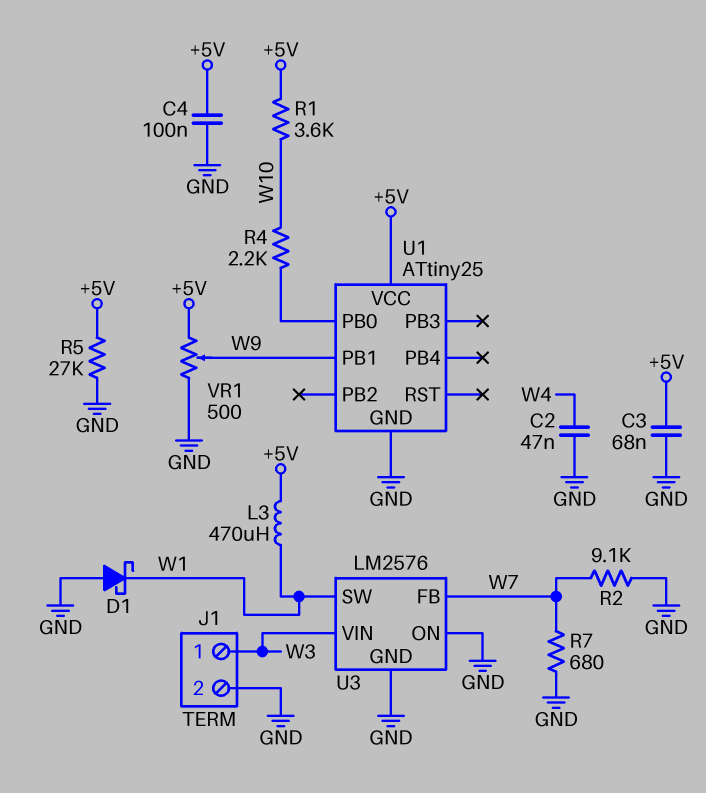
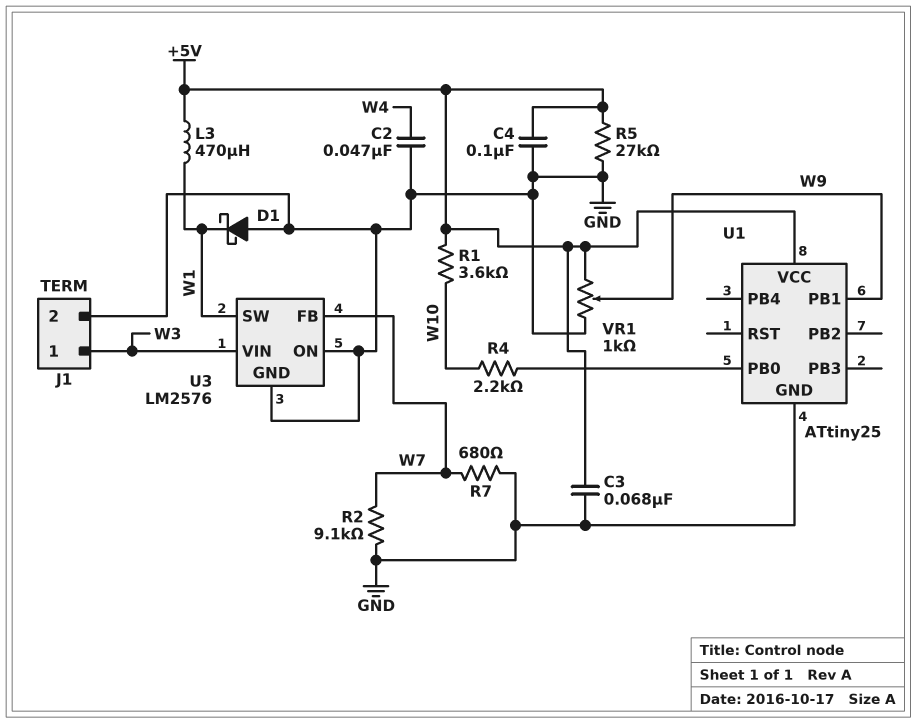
VR1: 500 (+5V, GND, wiper W9) -> 1k (+5V, GND, wiper W9)

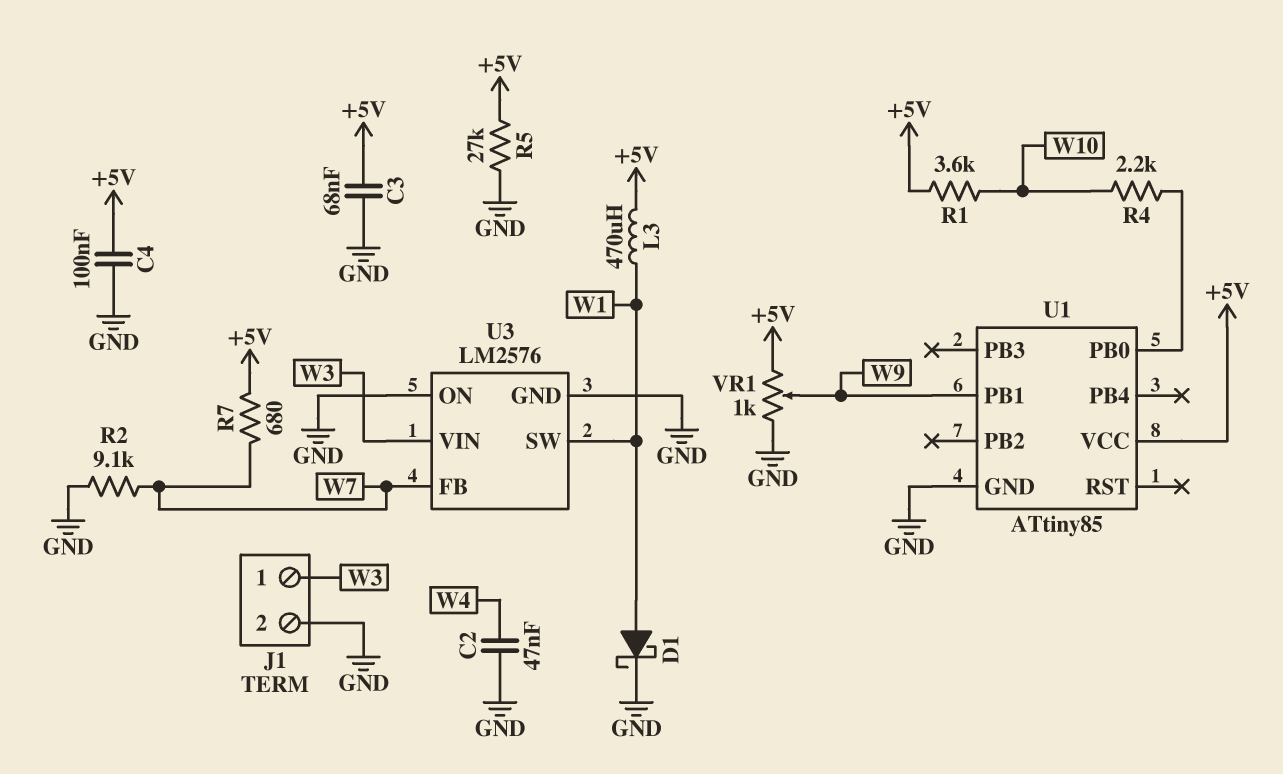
D1: schottky (A GND, K W1) -> schottky (A W1, K GND)
R7: 680 (GND, W7) -> 680 (+5V, W7)
U1: ATtiny25 -> ATtiny85

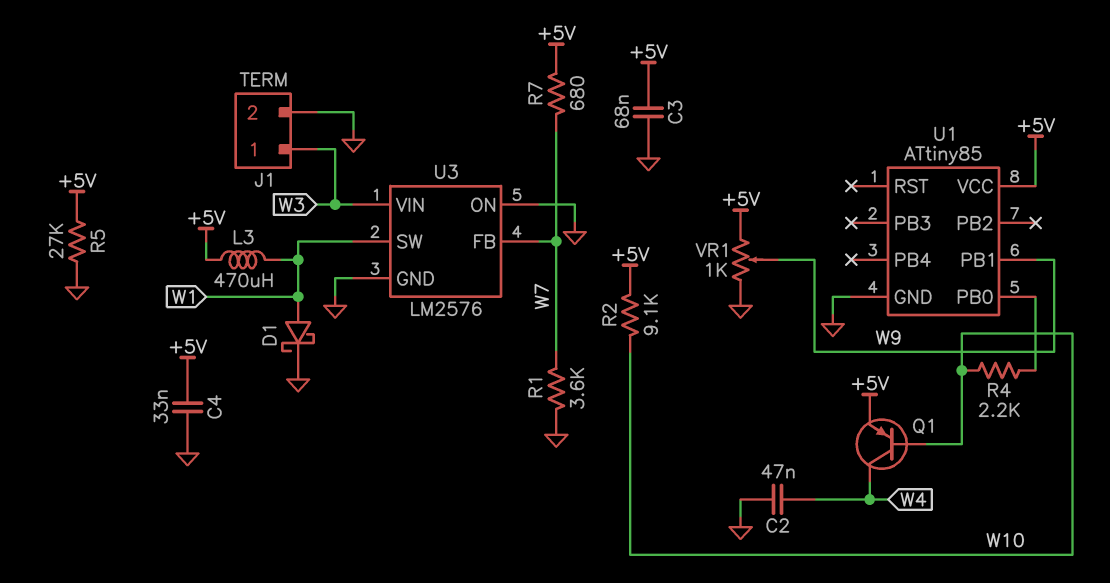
C4: 100nF (+5V, GND) -> 33nF (+5V, GND)
Q1: none -> PNP (B W10, C W4, E +5V)
R1: 3.6k (+5V, W10) -> 3.6k (GND, W7)
R2: 9.1k (GND, W7) -> 9.1k (+5V, W10)

